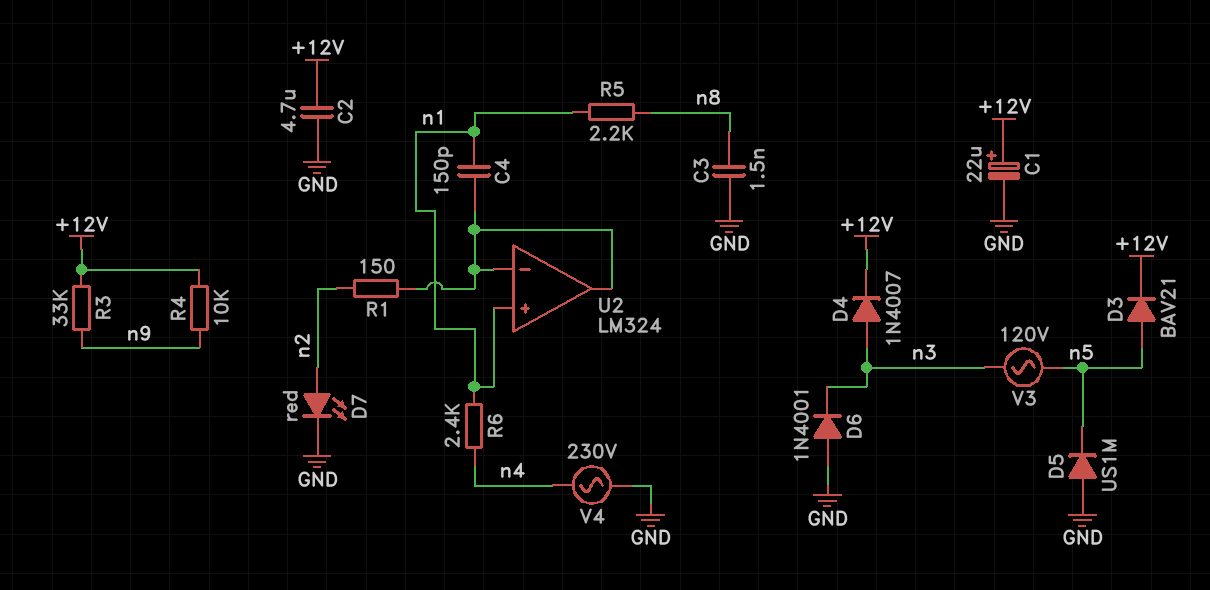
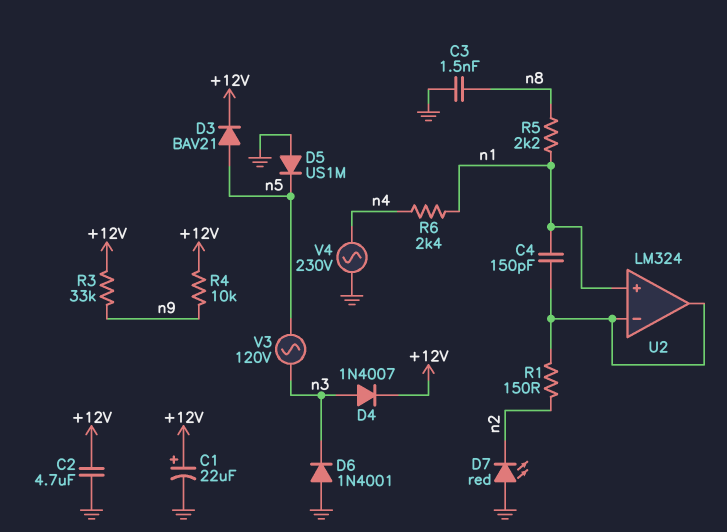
D7: LED red (A n2, K GND) -> LED red (A GND, K n2)

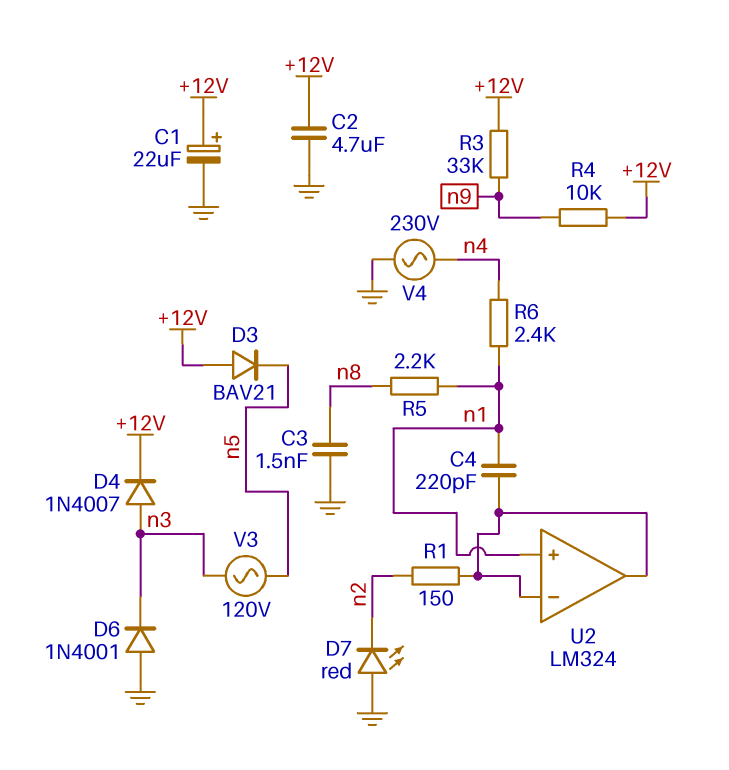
C4: 150pF (U2/in-, n1) -> 220pF (U2/in-, n1)
D3: diode BAV21 (A n5, K +12V) -> diode BAV21 (A +12V, K n5)
D5: diode US1M (A GND, K n5) -> none

